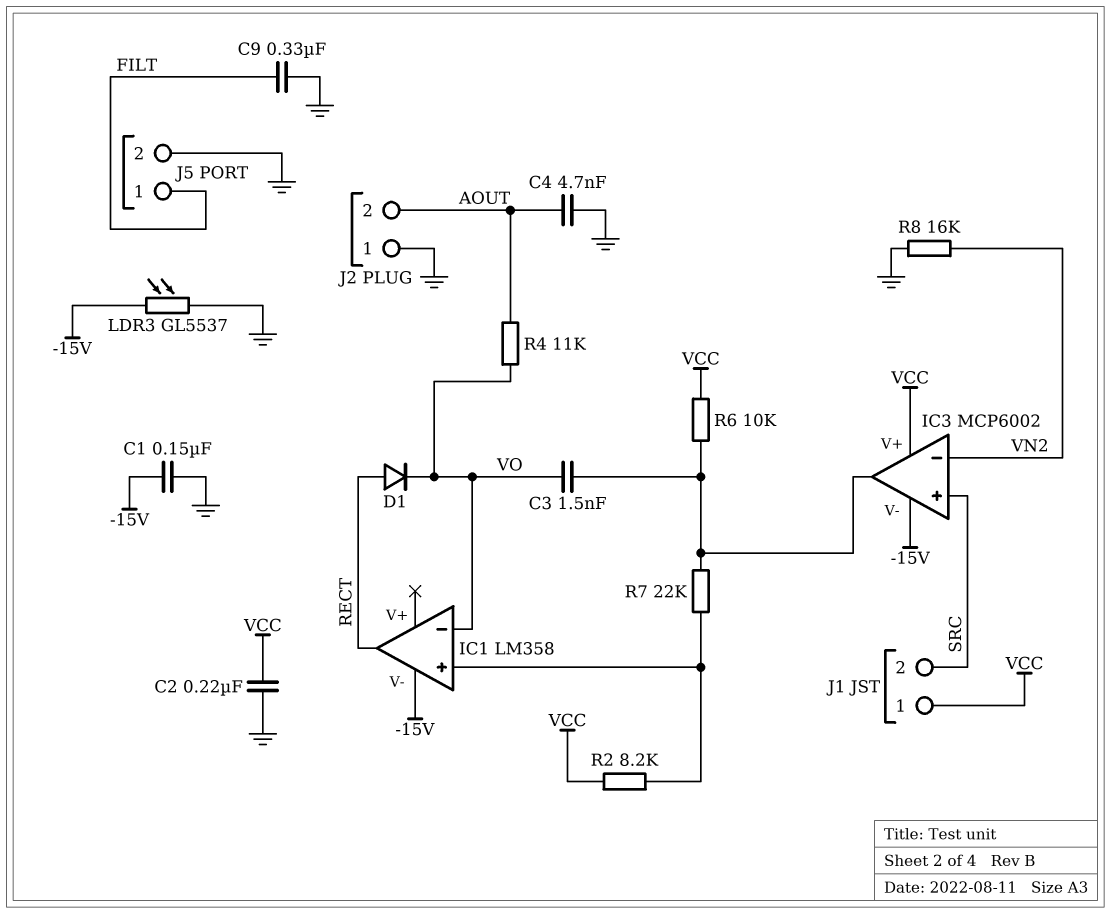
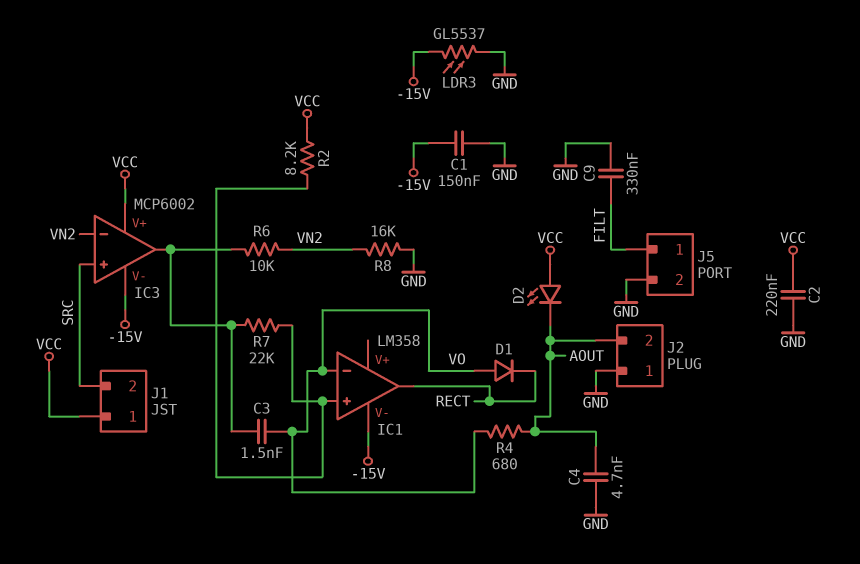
D1: diode (A RECT, K VO) -> diode (A VO, K RECT)
D2: none -> LED (A VCC, K AOUT)
R4: 11k (AOUT, VO) -> 680 (AOUT, VO)
R6: 10k (IC3/out, VCC) -> 10k (IC3/out, VN2)

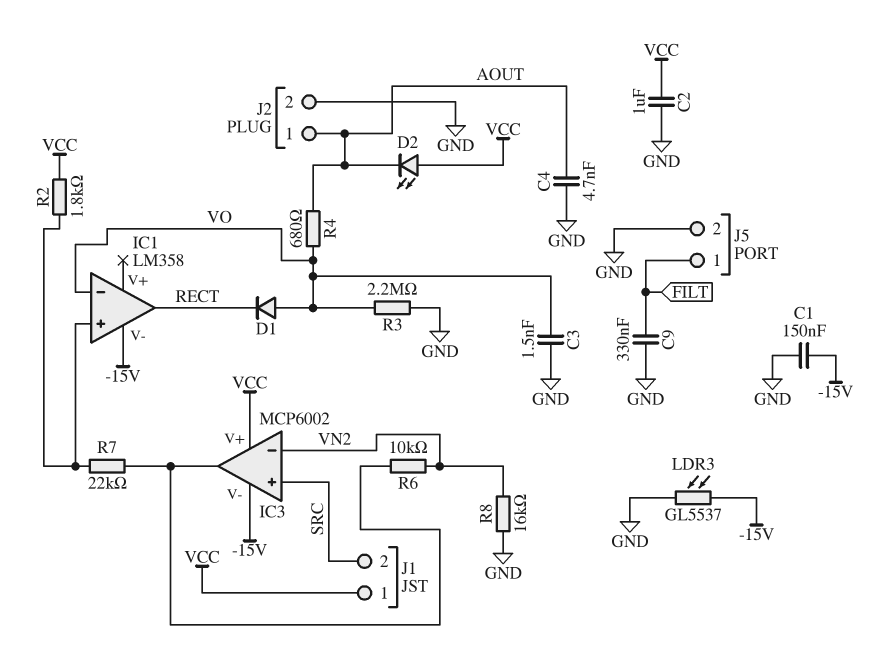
C2: 220nF (GND, VCC) -> 1uF (GND, VCC)
C3: 1.5nF (IC3/out, VO) -> 1.5nF (GND, VO)
J2 pin 1: GND -> AOUT
J2 pin 2: AOUT -> GND
R2: 8.2k (IC1/in+, VCC) -> 1.8k (IC1/in+, VCC)
R3: none -> 2.2M (GND, VO)

